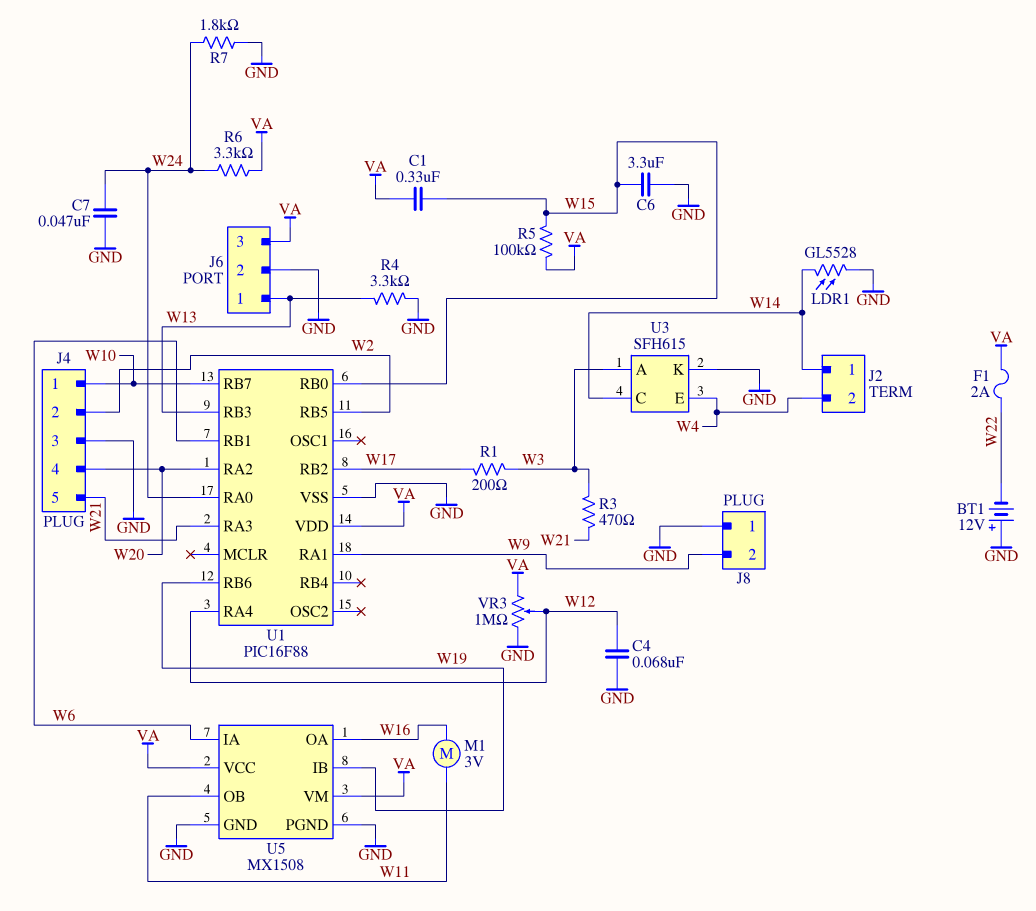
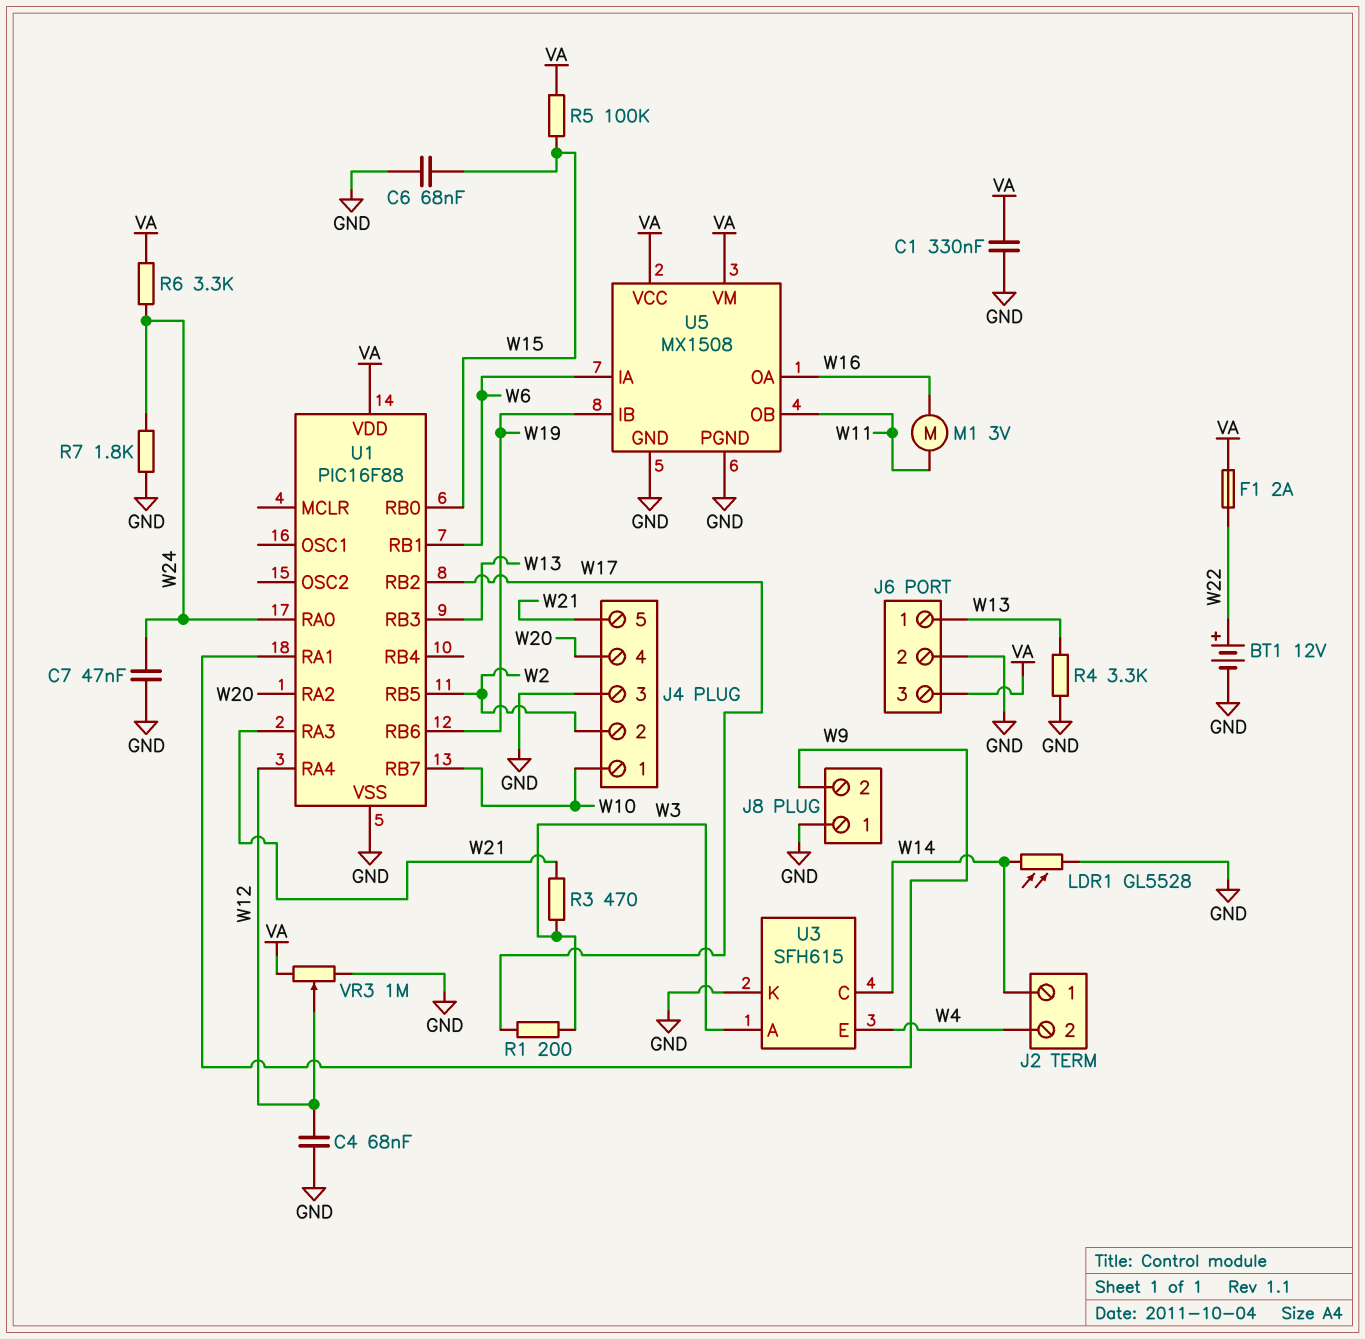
BT1: 12V (plus GND, minus W22) -> 12V (plus W22, minus GND)
C1: 330nF (VA, W15) -> 330nF (GND, VA)
C6: 3.3uF (GND, W15) -> 68nF (GND, W15)

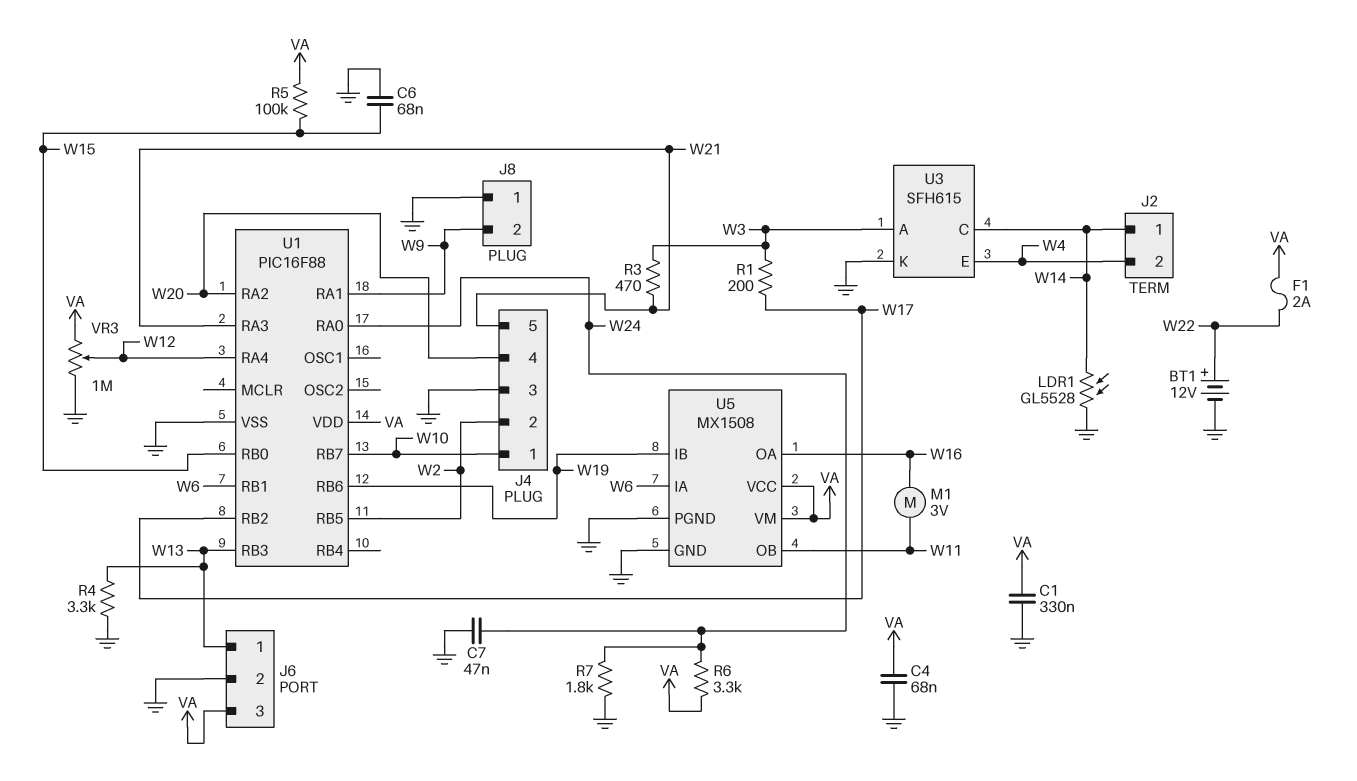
C4: 68nF (GND, W12) -> 68nF (GND, VA)

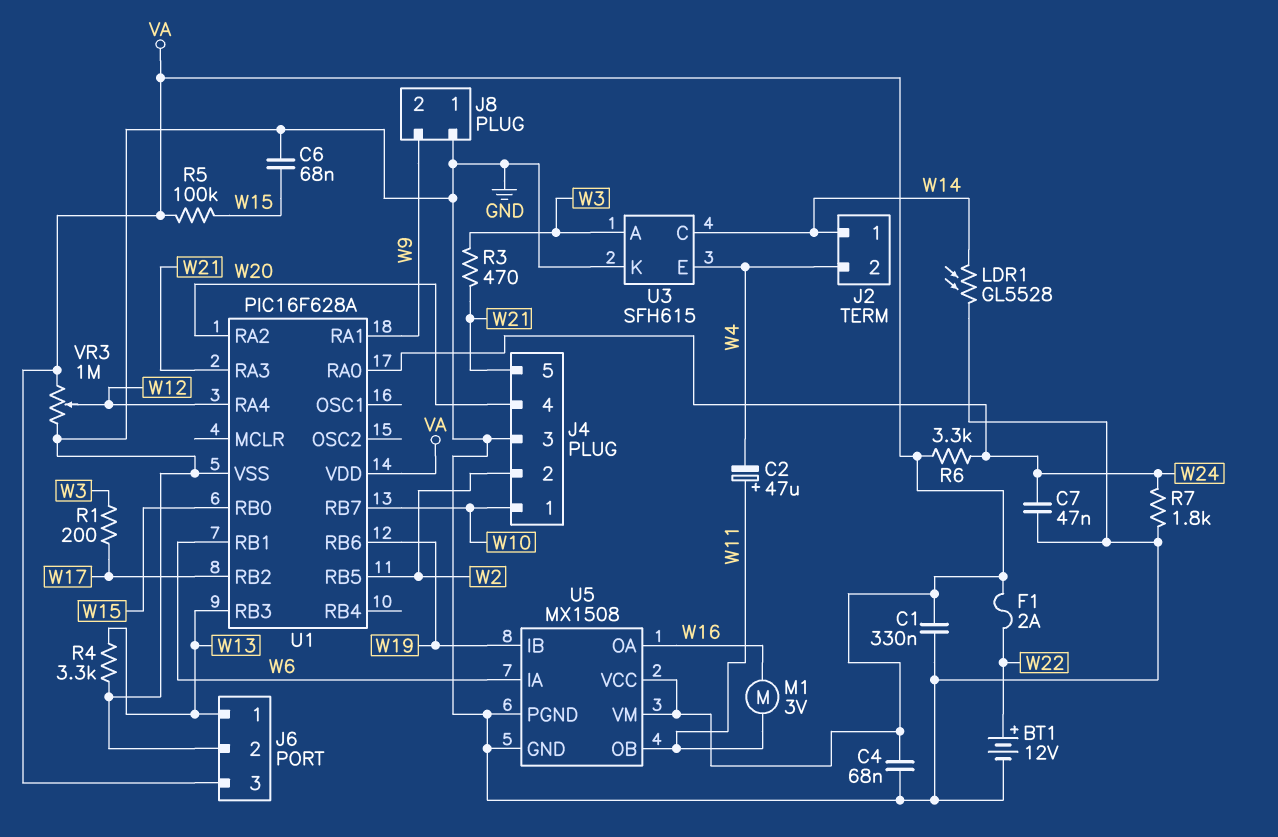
C2: none -> 47uF (plus W11, minus W4)
U1: PIC16F88 -> PIC16F628A

